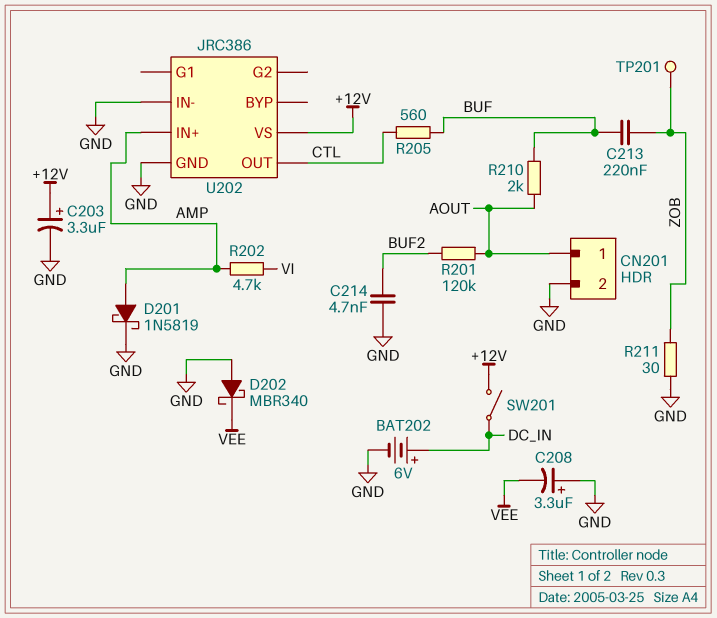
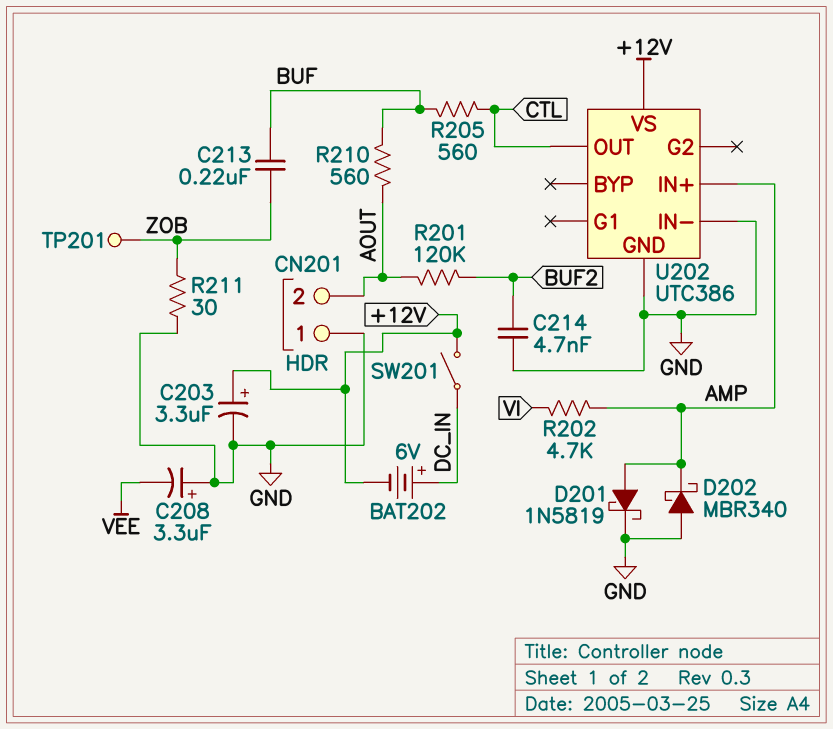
BAT202: 6V (plus DC_IN, minus GND) -> 6V (plus DC_IN, minus +12V)
CN201 pin 1: AOUT -> GND
CN201 pin 2: GND -> AOUT
D202: schottky MBR340 (A GND, K VEE) -> schottky MBR340 (A GND, K AMP)
R210: 2k (AOUT, BUF) -> 560 (AOUT, BUF)
U202: JRC386 -> UTC386

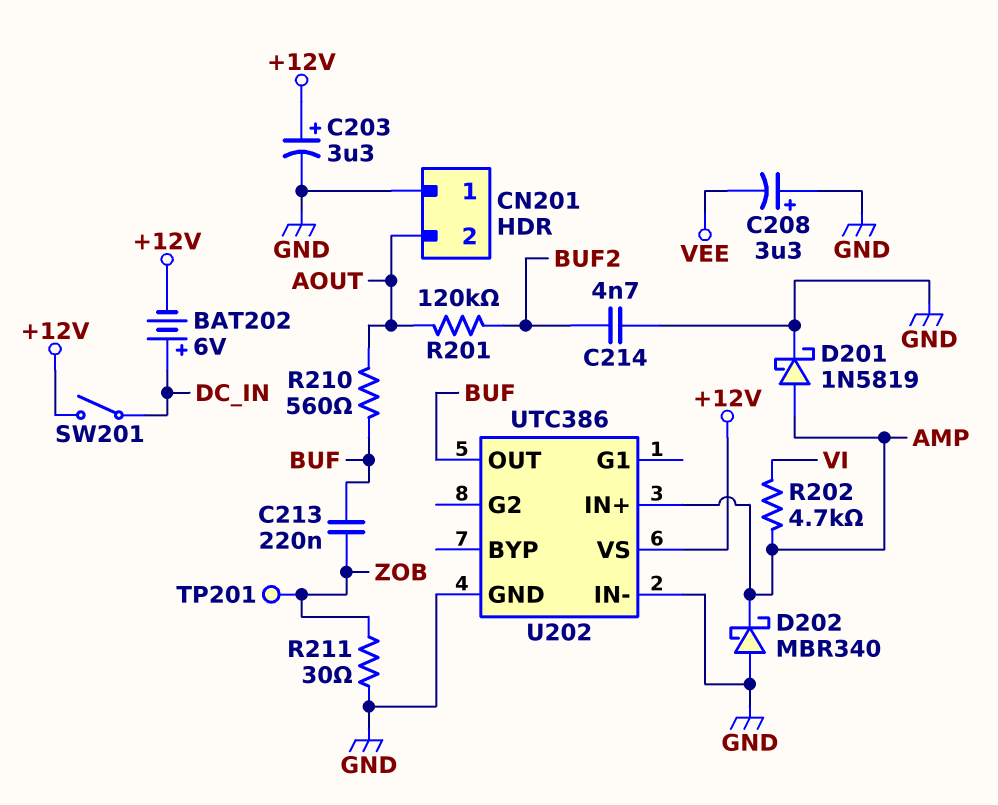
R205: 560 (BUF, CTL) -> none
U202 pin OUT: CTL -> BUF

